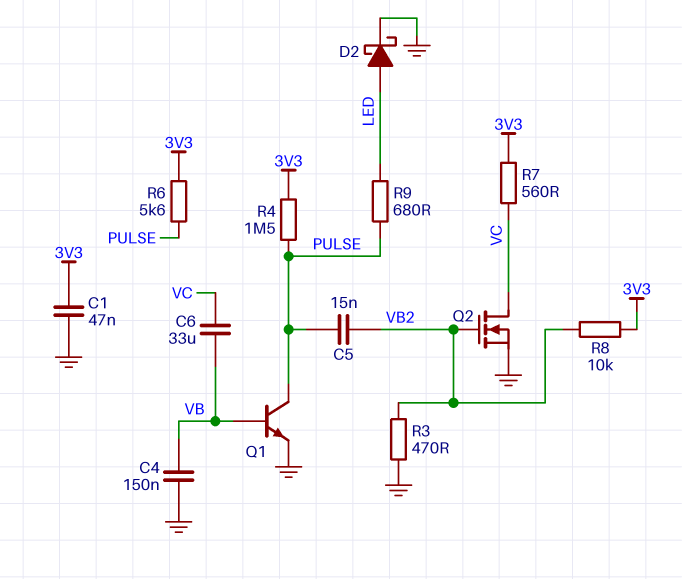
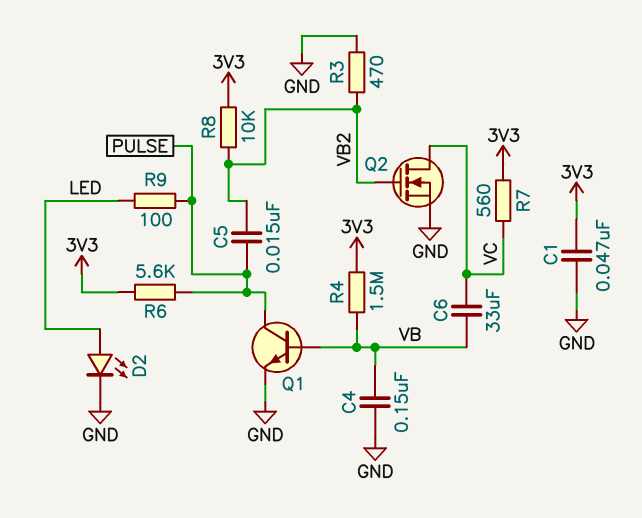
D2: schottky (A LED, K GND) -> LED (A LED, K GND)
R4: 1.5M (3V3, PULSE) -> 1.5M (3V3, VB)
R9: 680 (LED, PULSE) -> 100 (LED, PULSE)

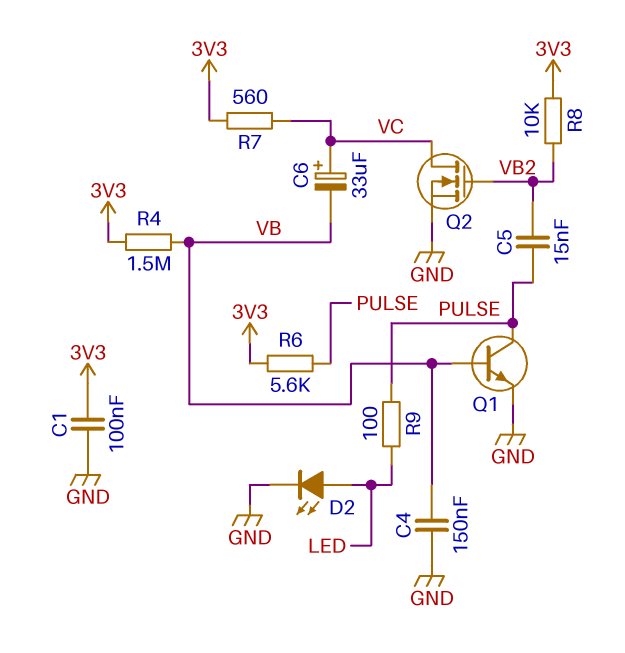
C1: 47nF (3V3, GND) -> 100nF (3V3, GND)
C6: 33uF (VB, VC) -> 33uF (plus VC, minus VB)
R3: 470 (GND, VB2) -> none

